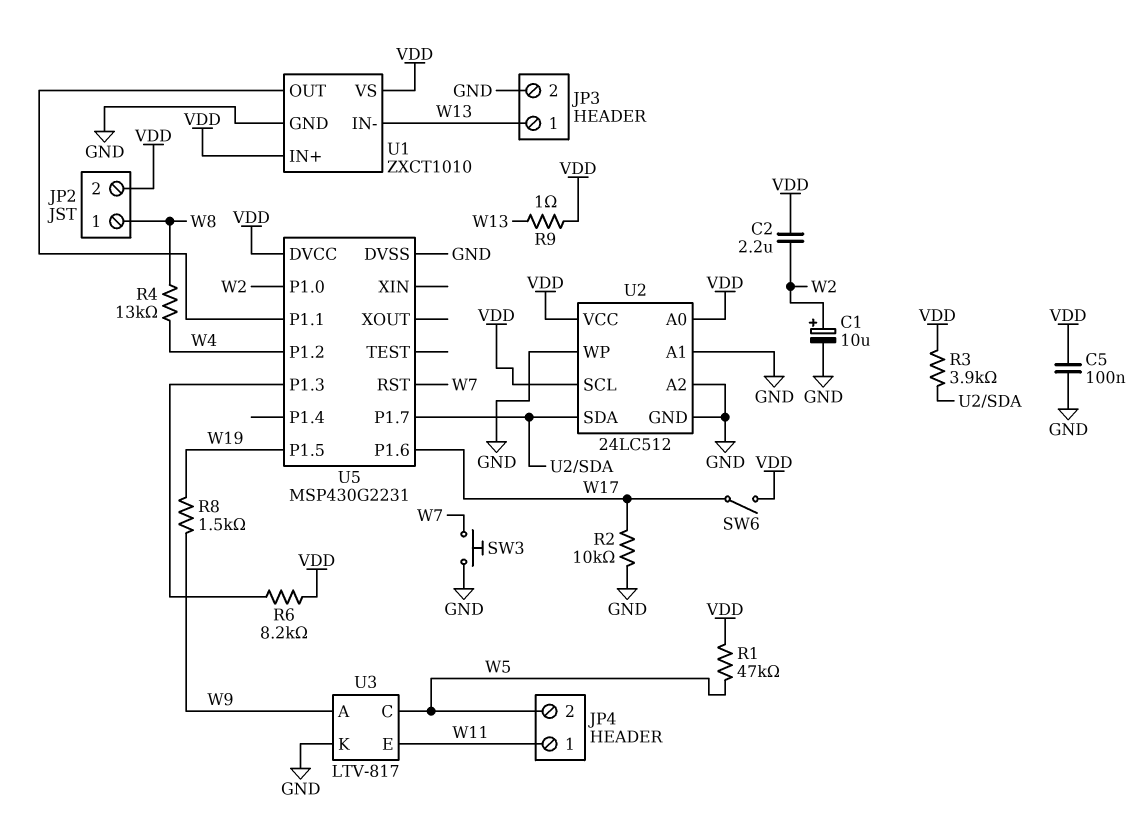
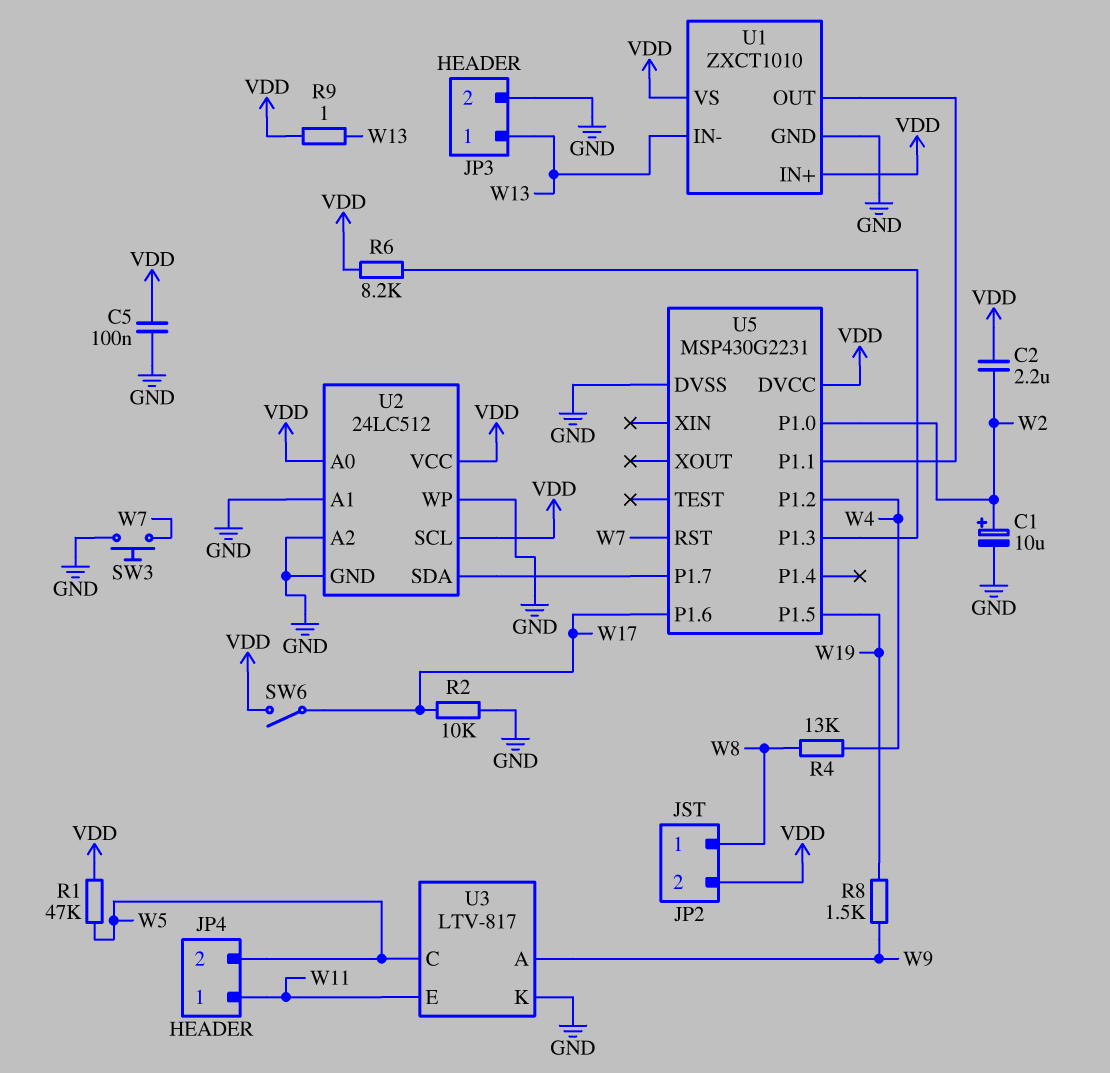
R3: 3.9k (U2/SDA, VDD) -> none

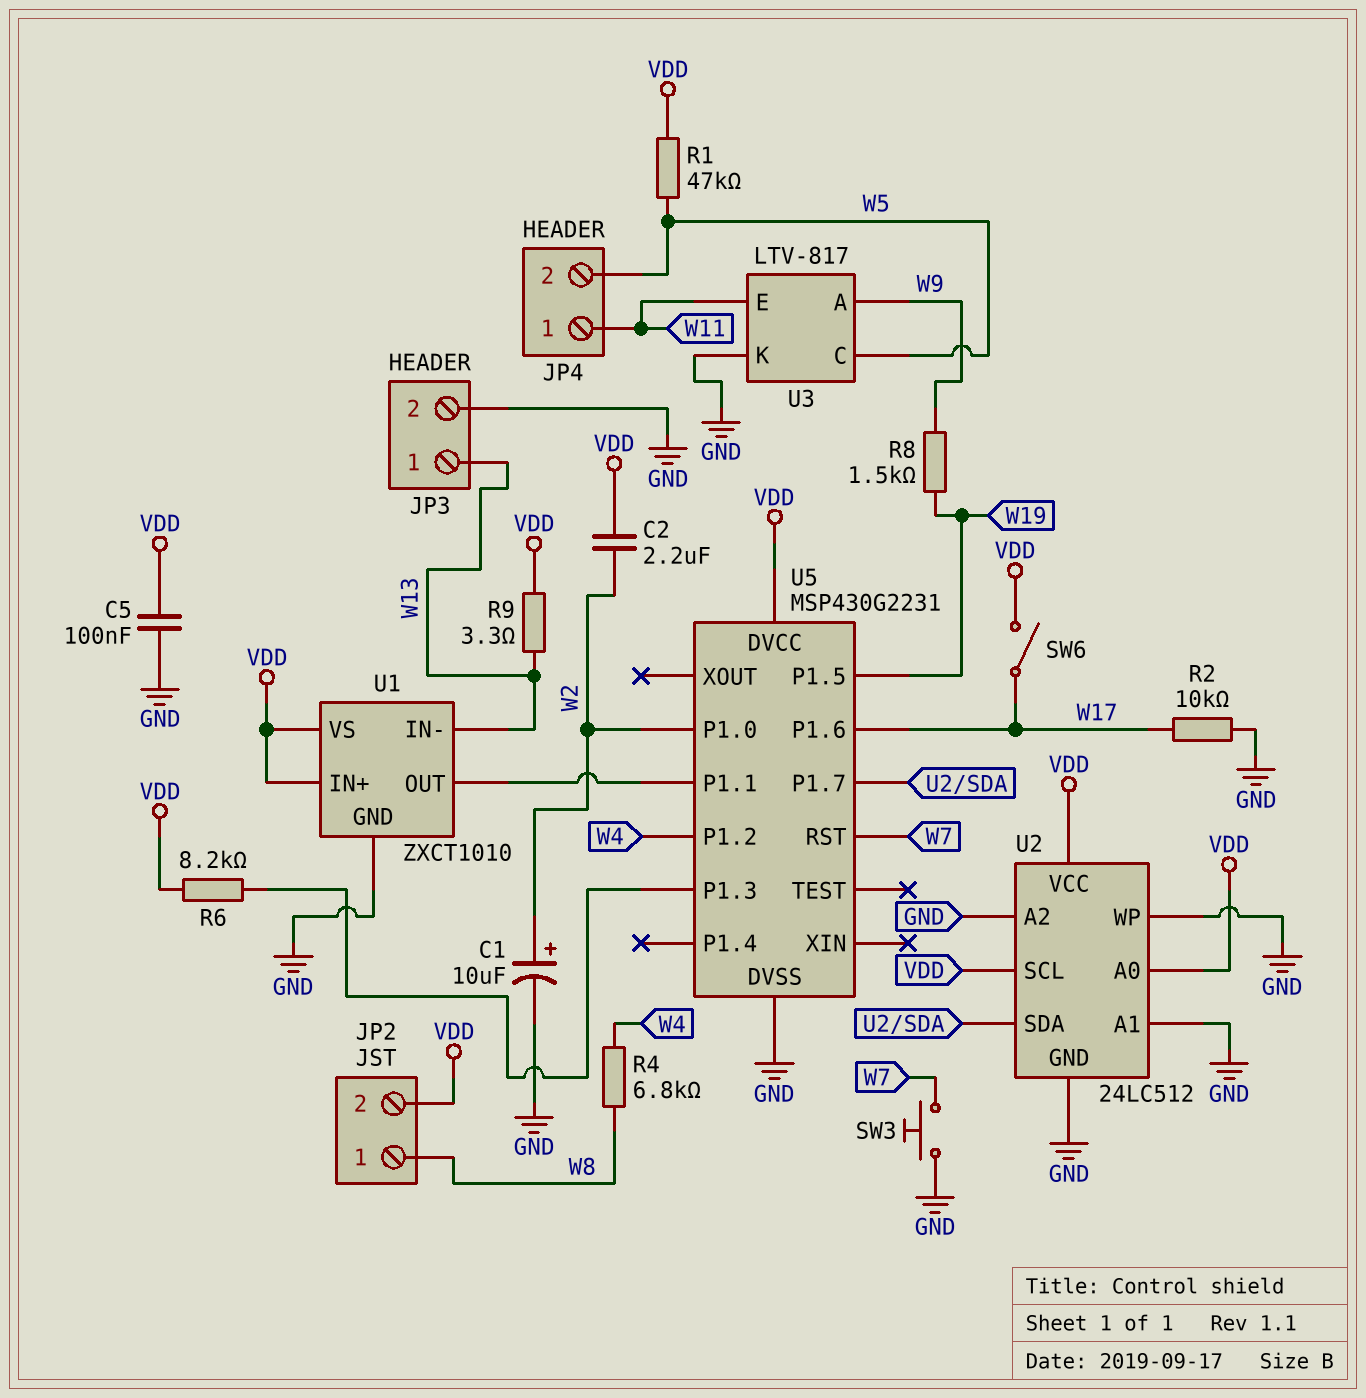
R4: 13k (W4, W8) -> 6.8k (W4, W8)
R9: 1 (VDD, W13) -> 3.3 (VDD, W13)

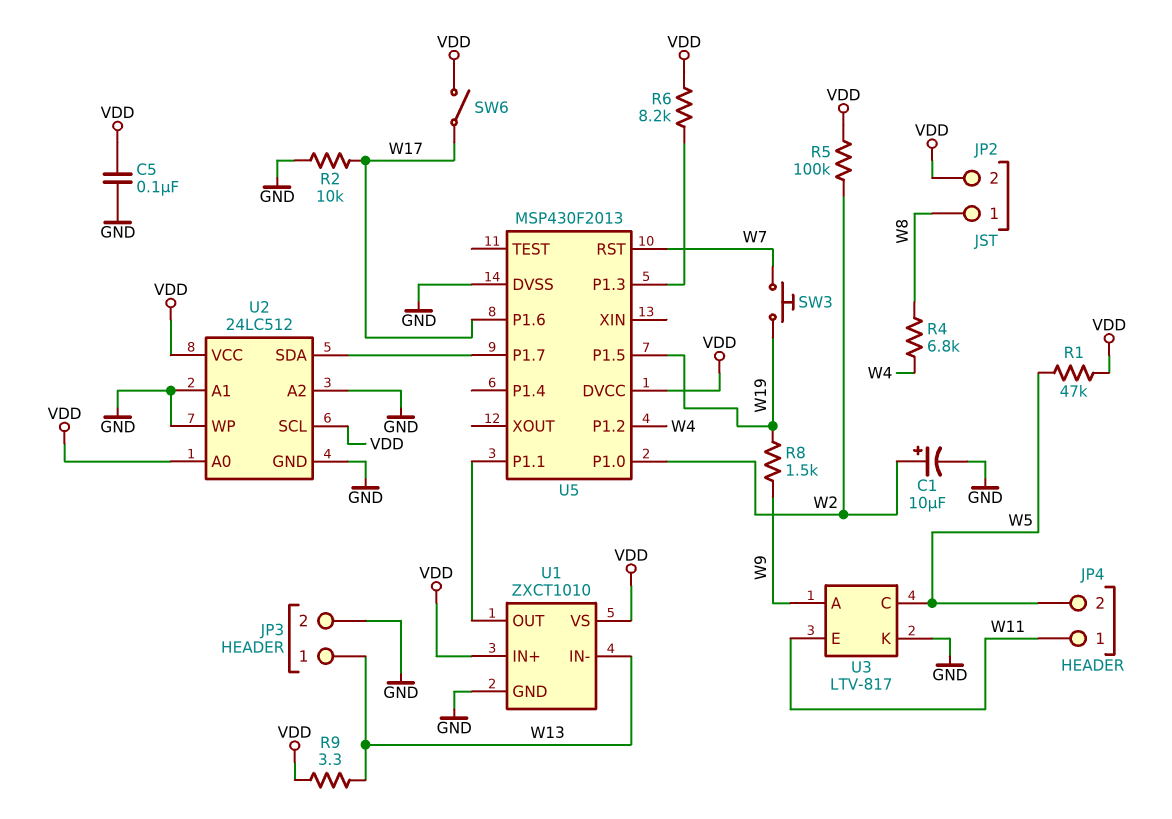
C2: 2.2uF (VDD, W2) -> none
R5: none -> 100k (VDD, W2)
SW3: button (GND, W7) -> button (W7, W19)
U5: MSP430G2231 -> MSP430F2013

